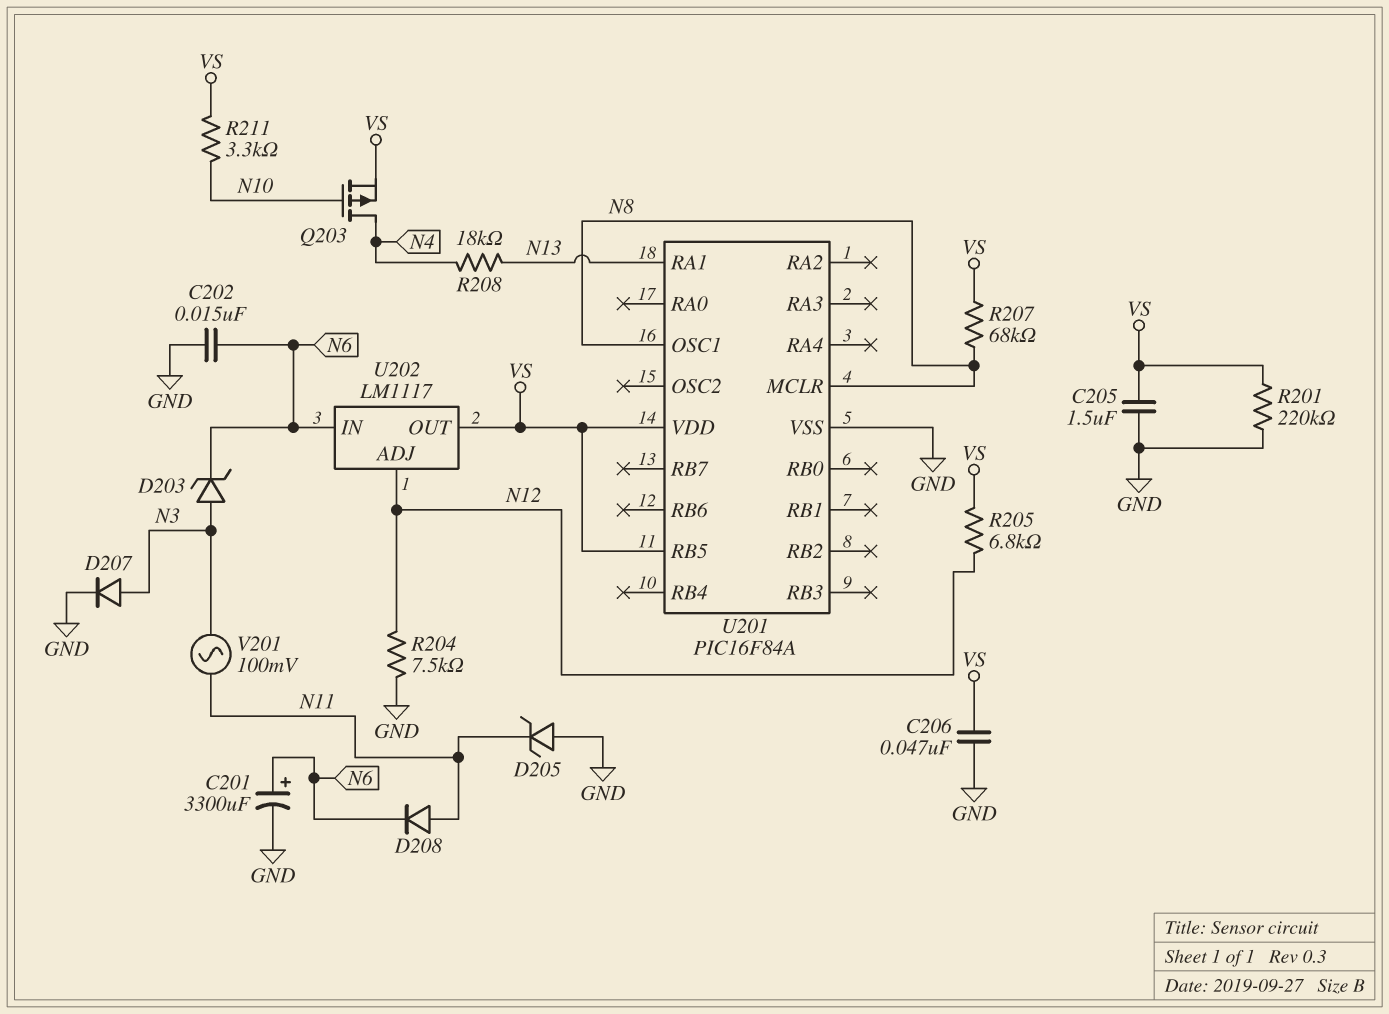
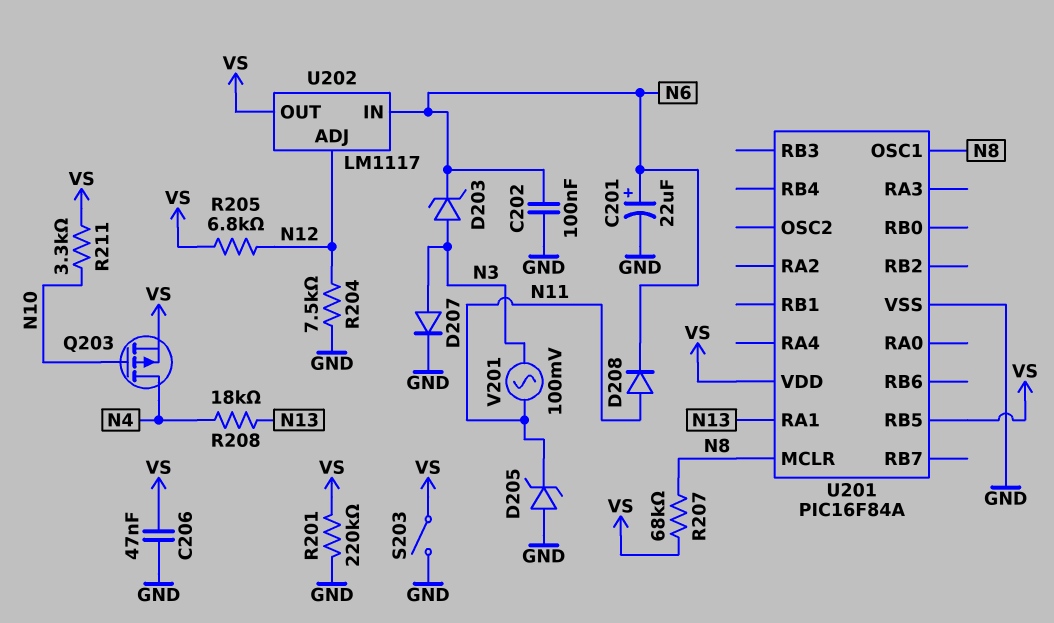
C201: 3300uF (plus N6, minus GND) -> 22uF (plus N6, minus GND)
C202: 15nF (GND, N6) -> 100nF (GND, N6)
C205: 1.5uF (GND, VS) -> none
S203: none -> switch (GND, VS)

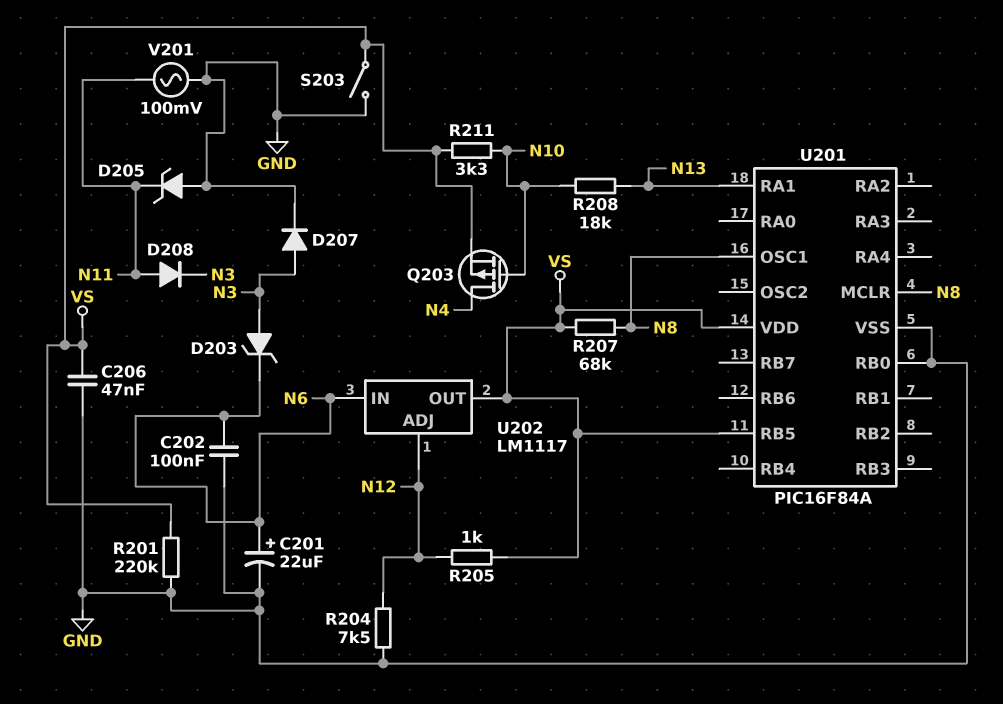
D208: diode (A N11, K N6) -> diode (A N11, K N3)
R205: 6.8k (N12, VS) -> 1k (N12, VS)
R208: 18k (N4, N13) -> 18k (N10, N13)
U201 pin RB0: none -> GND
V201: AC 100mV (N3, N11) -> AC 100mV (GND, N11)

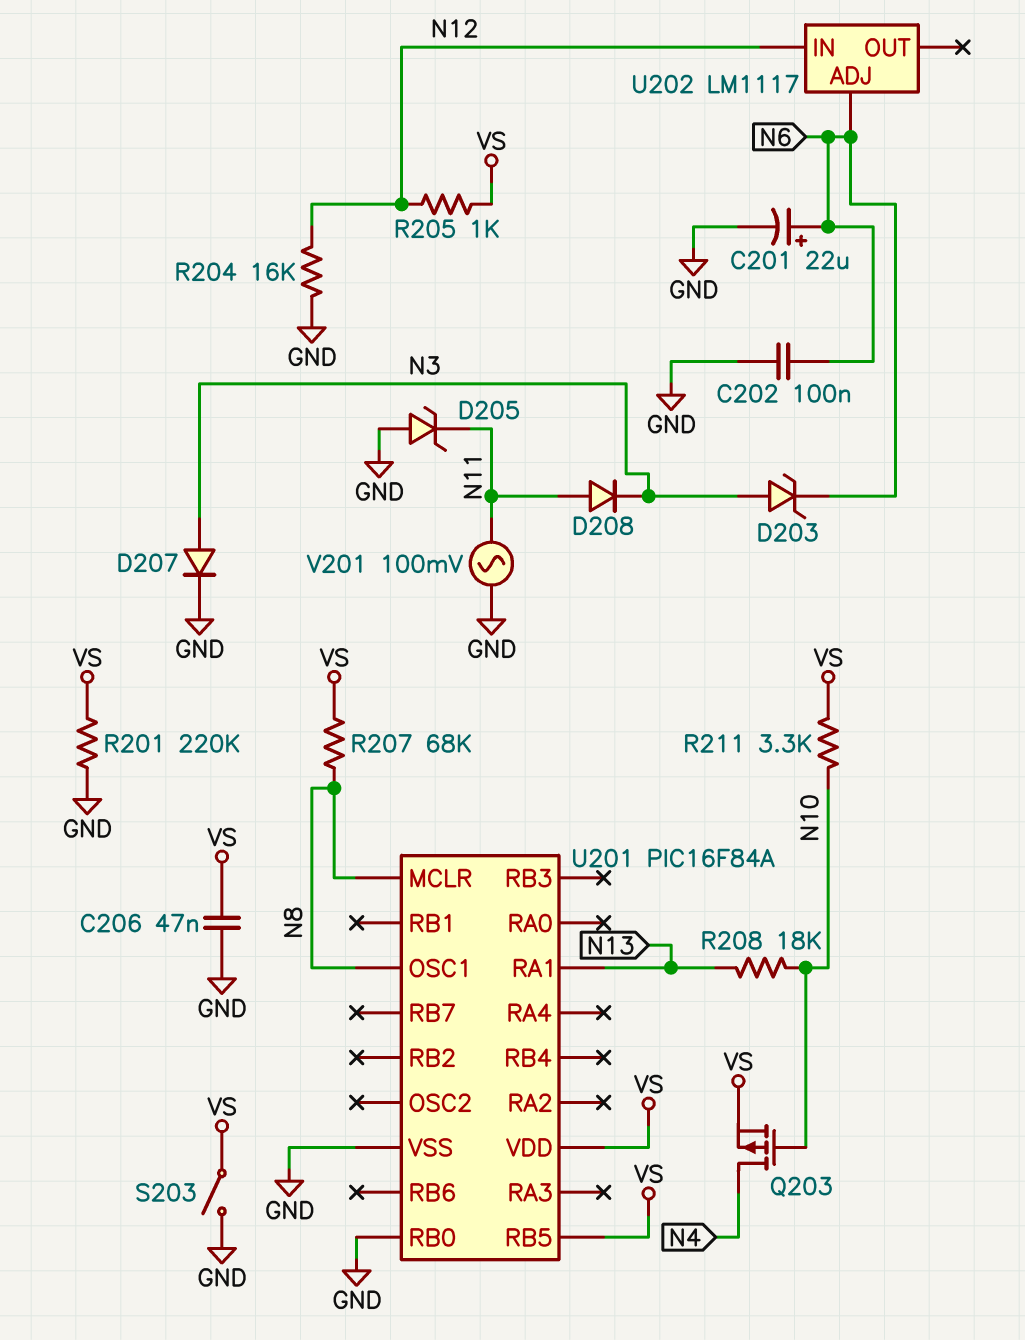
R204: 7.5k (GND, N12) -> 16k (GND, N12)
U202 pin ADJ: N12 -> N6
U202 pin IN: N6 -> N12
U202 pin OUT: VS -> none

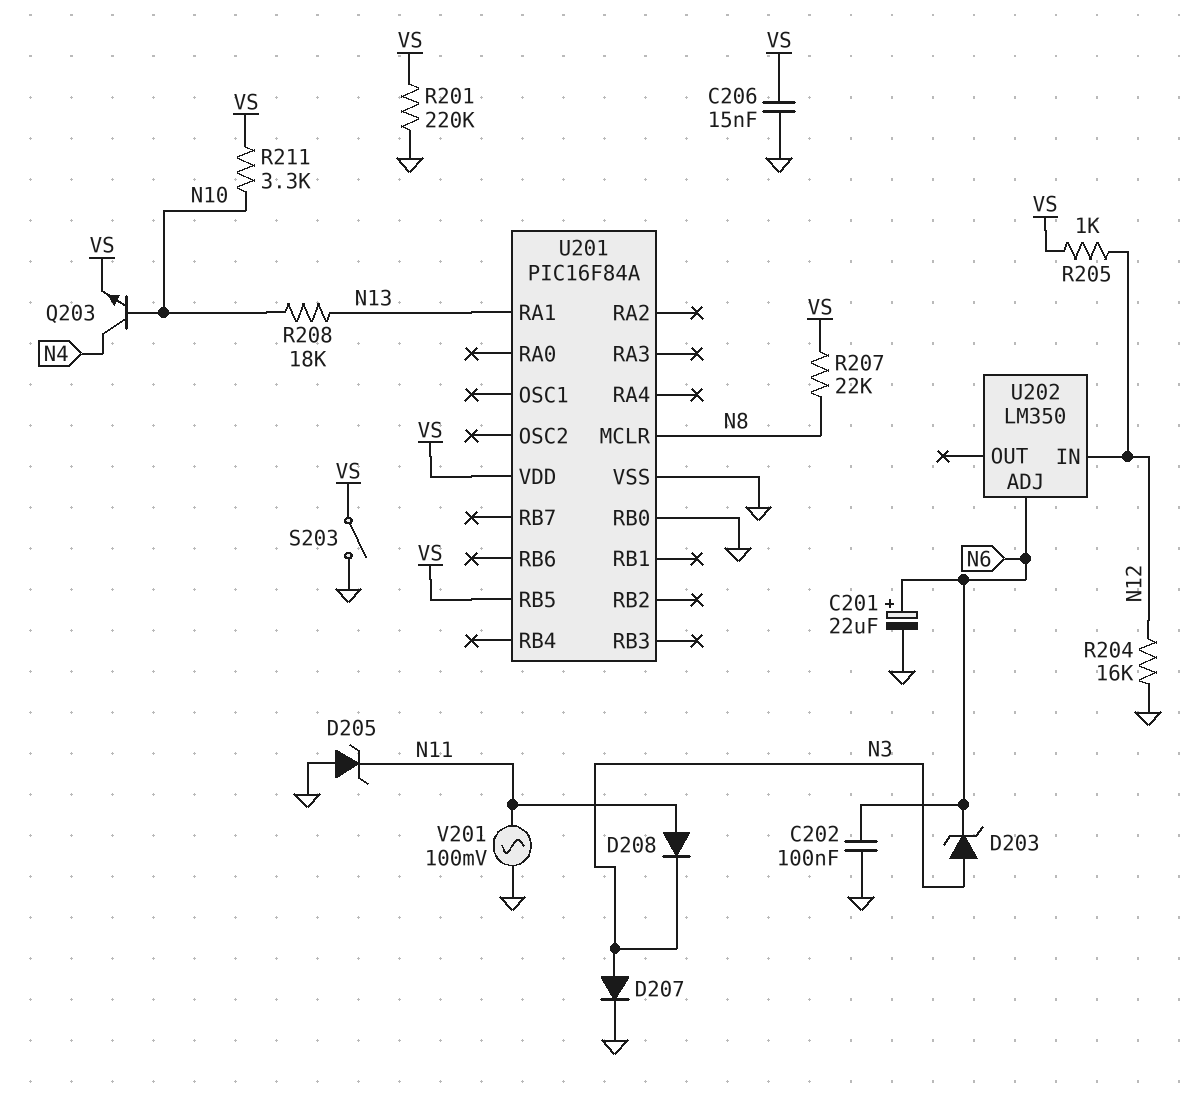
C206: 47nF (GND, VS) -> 15nF (GND, VS)
Q203: PMOS (G N10, D N4, S VS) -> NPN (B N10, C N4, E VS)
R207: 68k (N8, VS) -> 22k (N8, VS)
U201 pin OSC1: N8 -> none
U202: LM1117 -> LM350

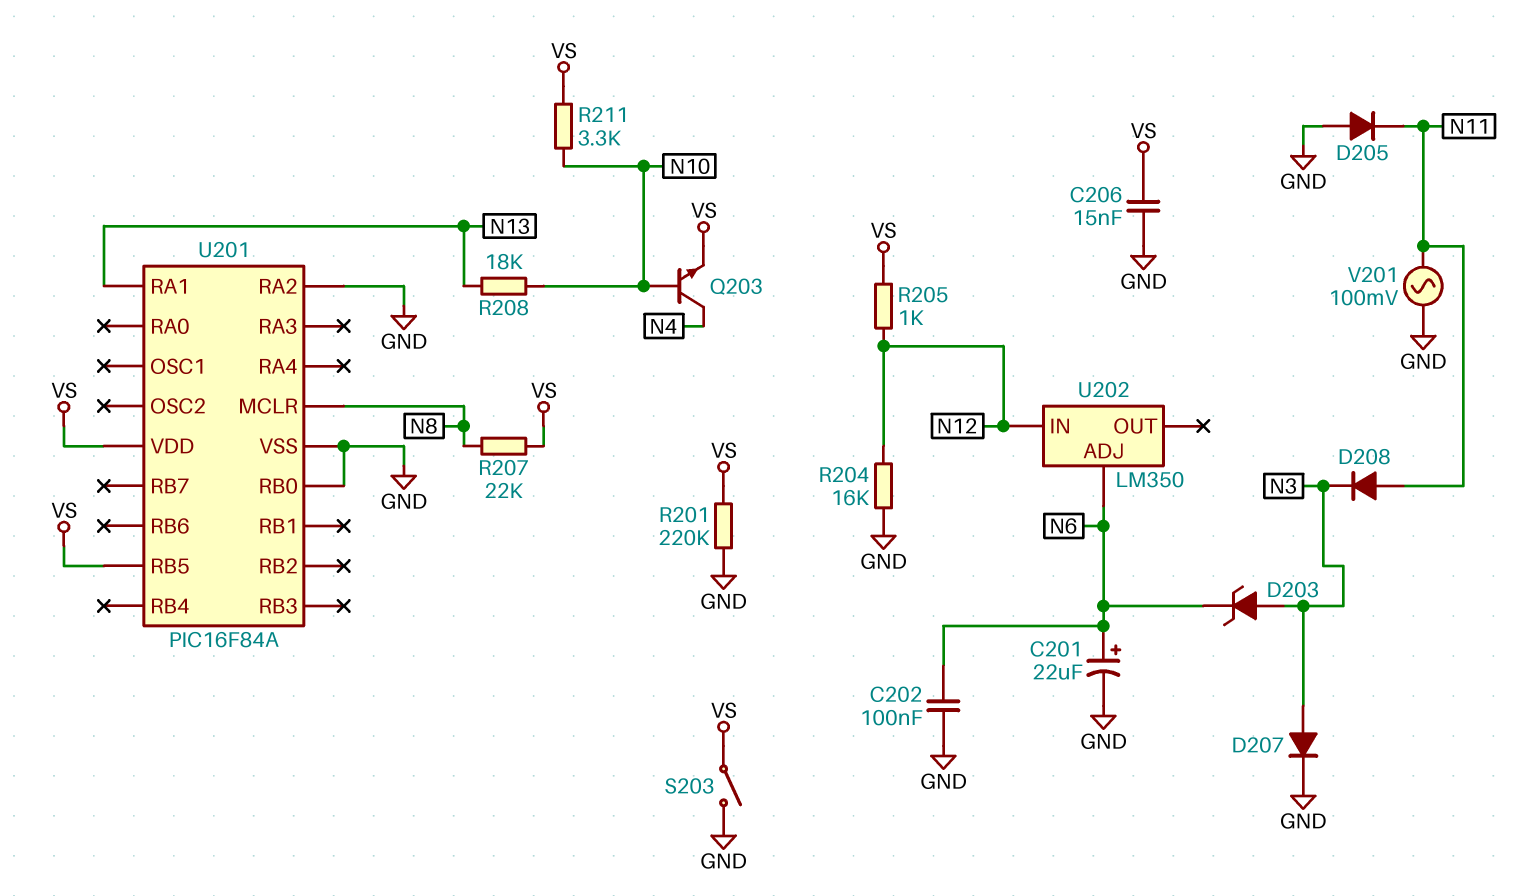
D205: zener (A GND, K N11) -> diode (A GND, K N11)
U201 pin RA2: none -> GND

